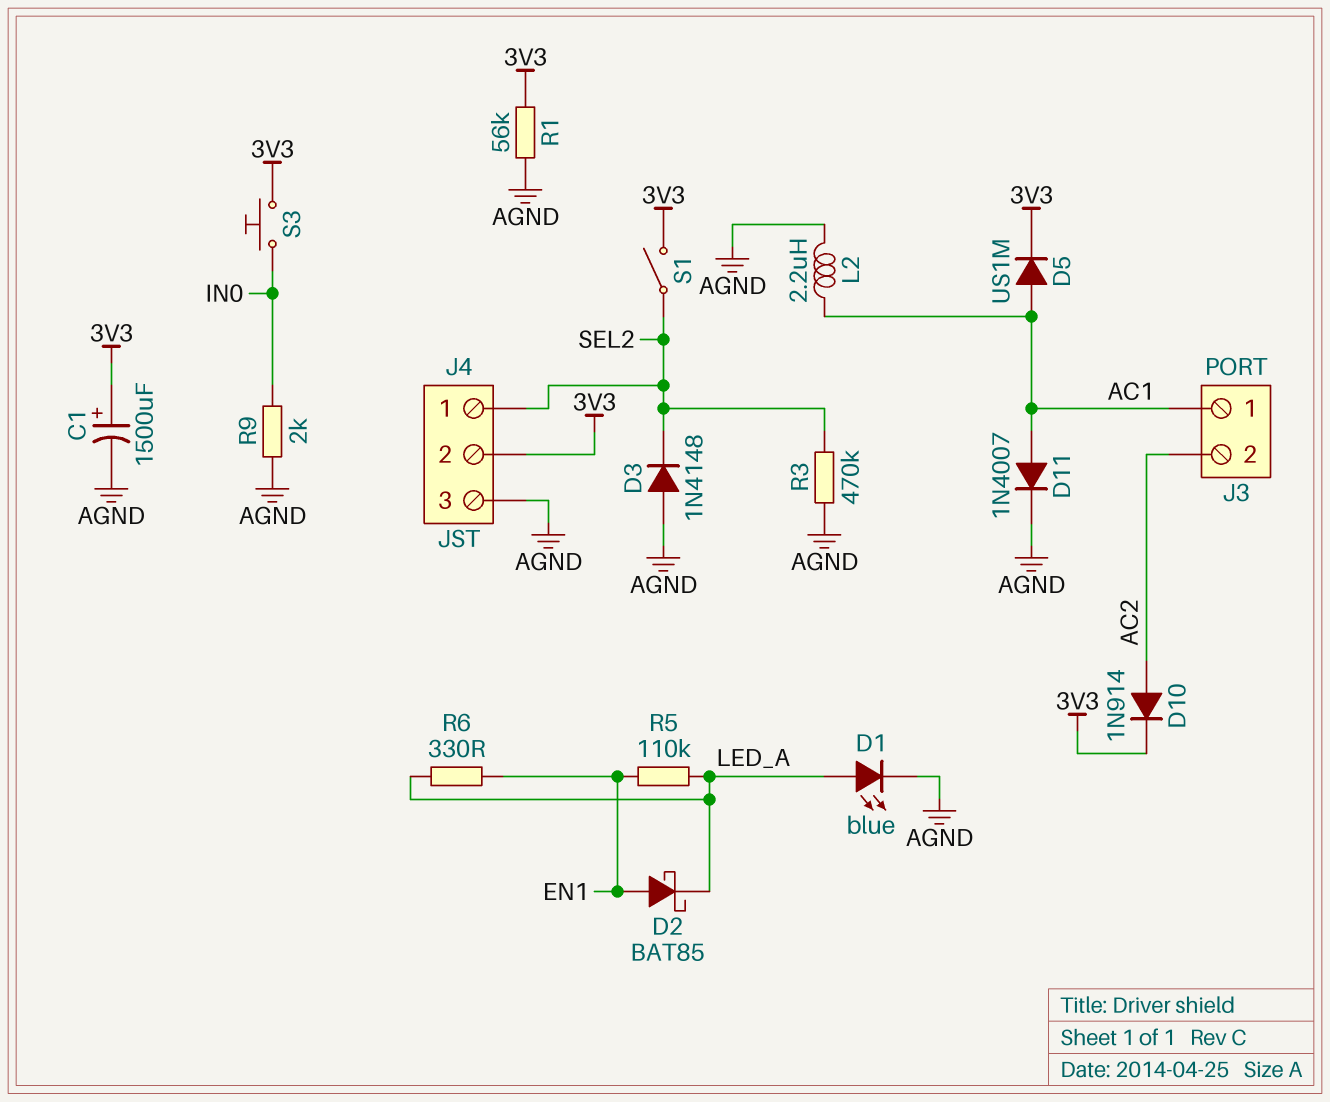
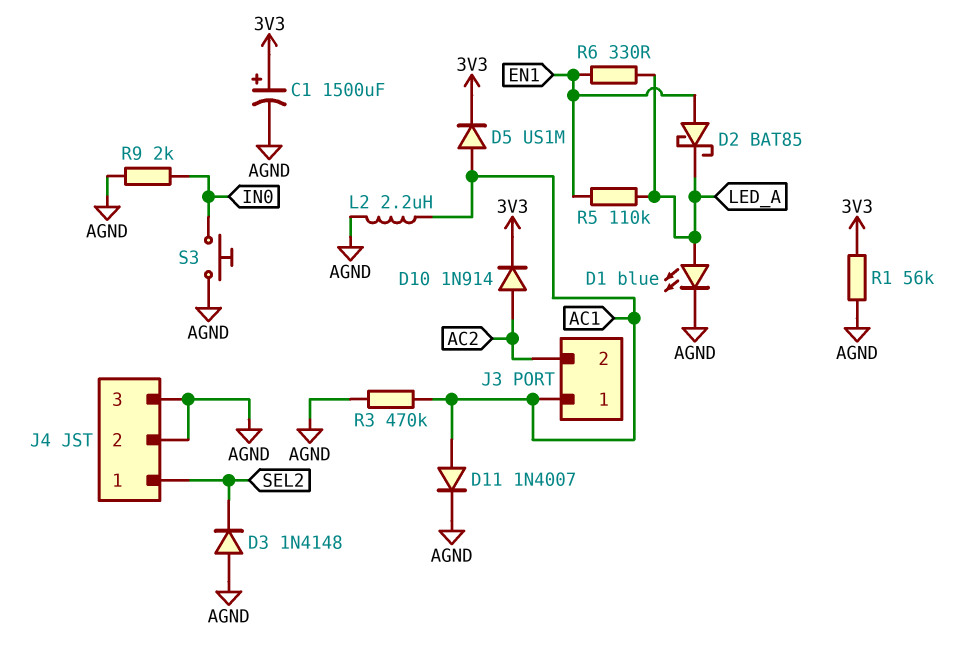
J4 pin 2: 3V3 -> AGND
R3: 470k (AGND, SEL2) -> 470k (AC1, AGND)
S1: switch (3V3, SEL2) -> none
S3: button (3V3, IN0) -> button (AGND, IN0)

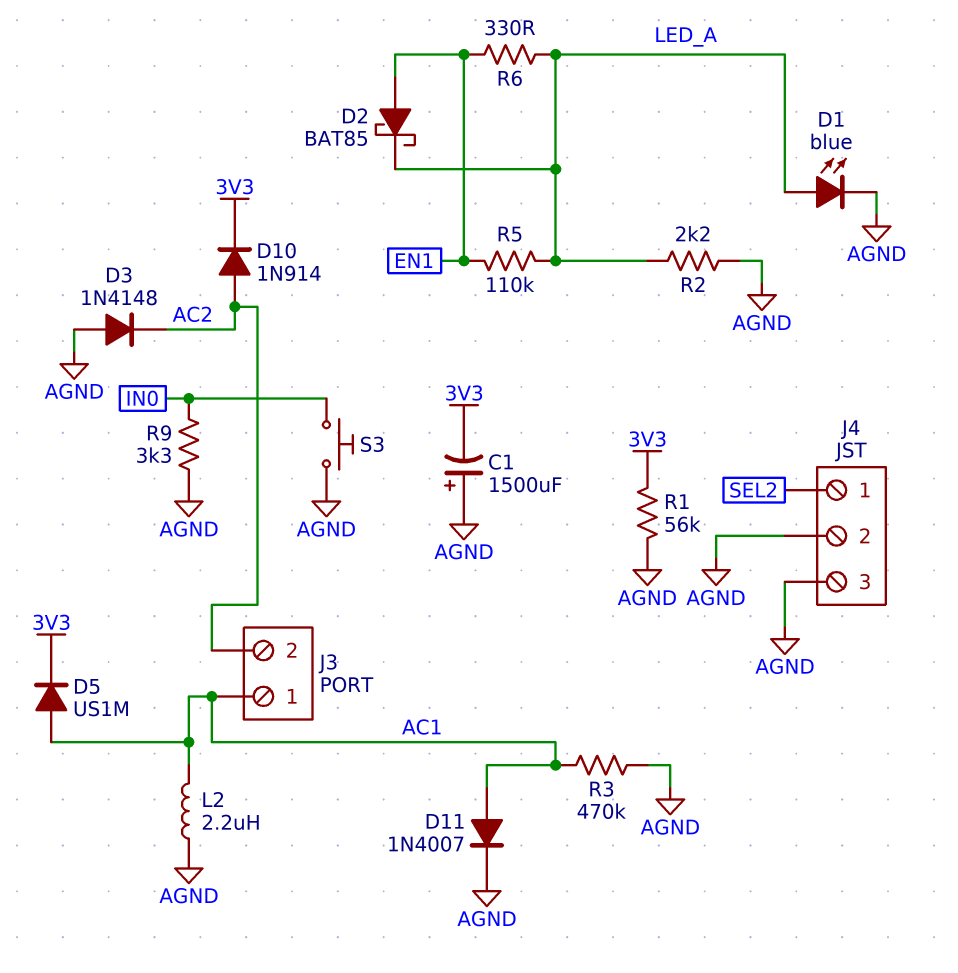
C1: 1500uF (plus 3V3, minus AGND) -> 1500uF (plus AGND, minus 3V3)
D3: diode 1N4148 (A AGND, K SEL2) -> diode 1N4148 (A AGND, K AC2)
R2: none -> 2.2k (AGND, LED_A)
R9: 2k (AGND, IN0) -> 3.3k (AGND, IN0)

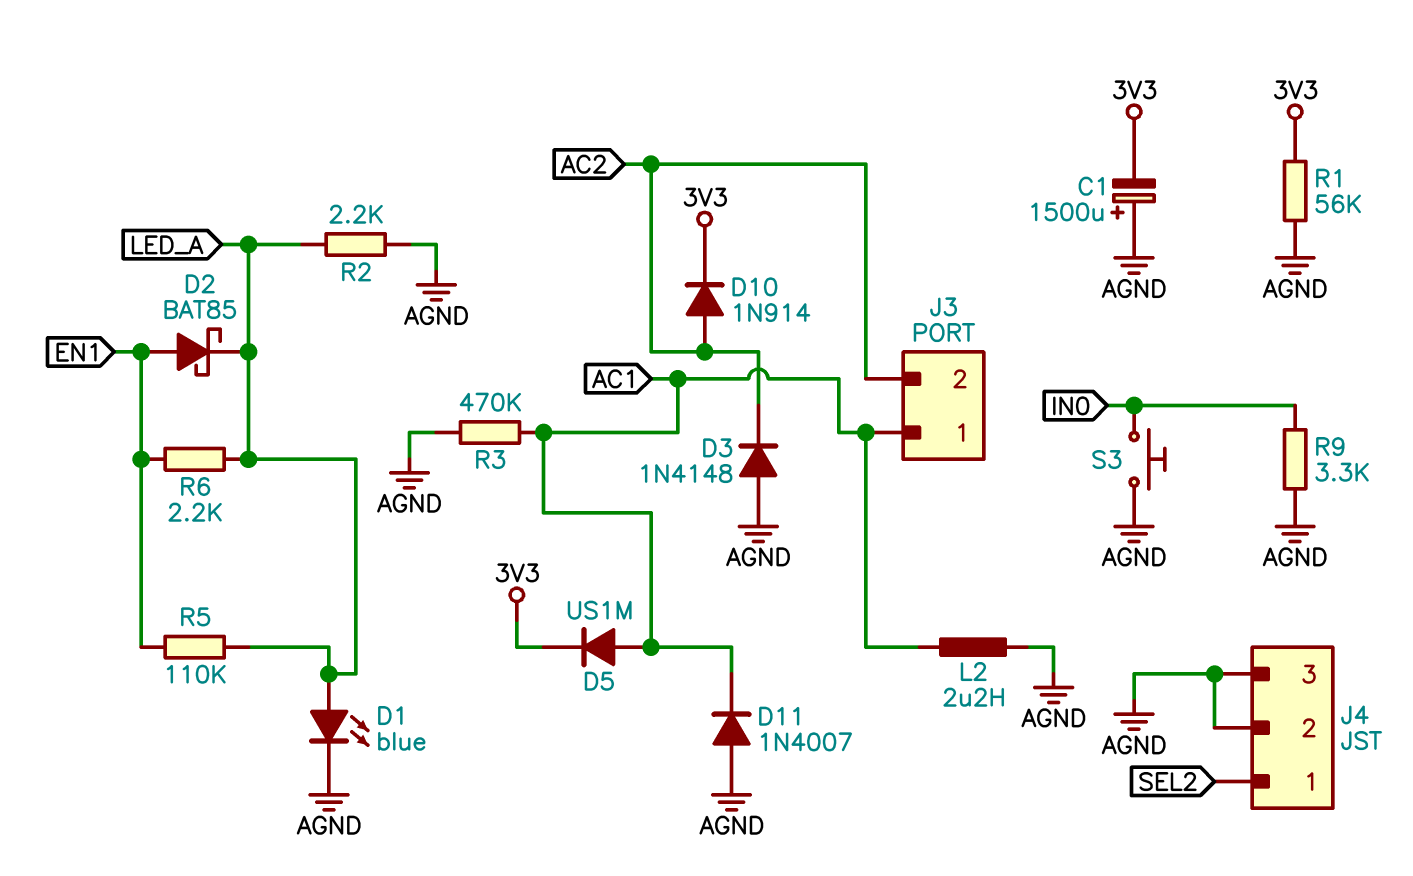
D11: diode 1N4007 (A AC1, K AGND) -> diode 1N4007 (A AGND, K AC1)
R6: 330 (EN1, LED_A) -> 2.2k (EN1, LED_A)

